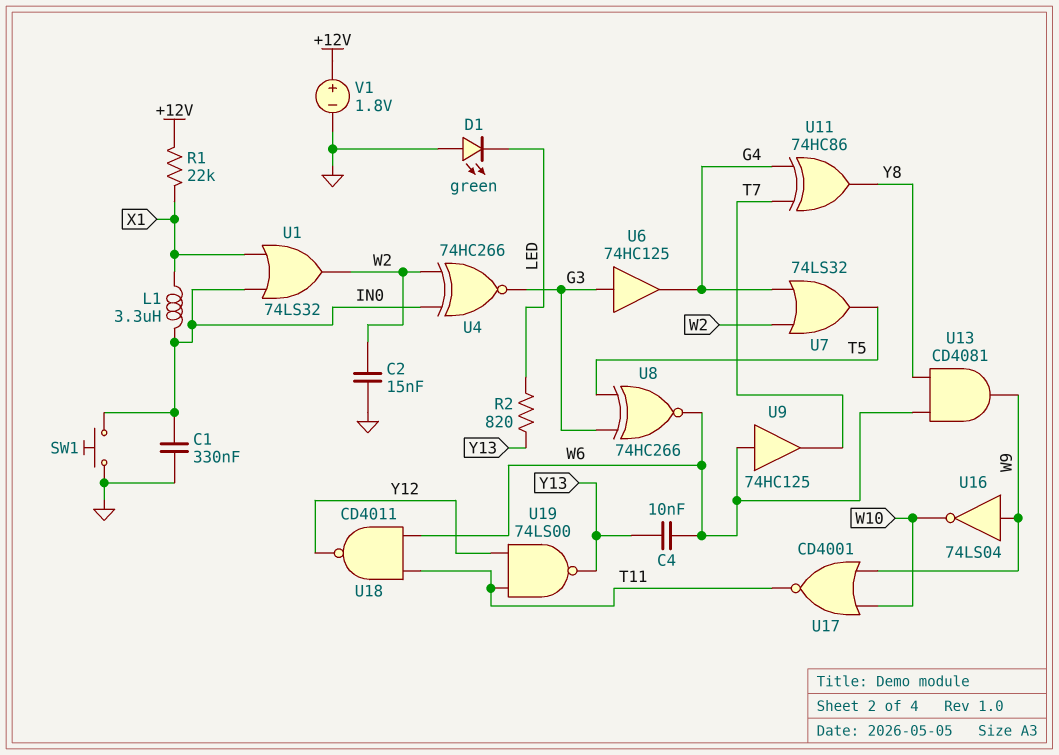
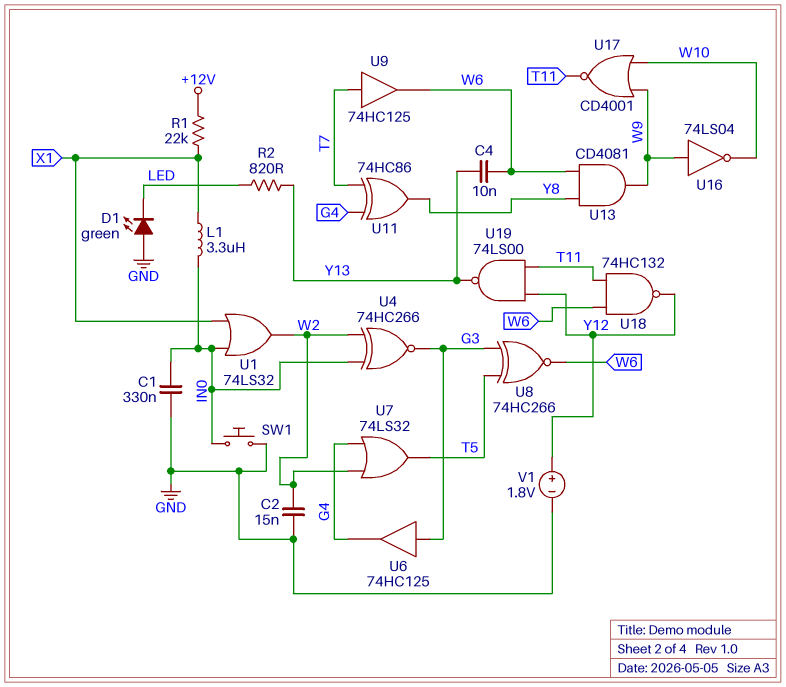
U9: buffer 74HC125 (in W6, out T7) -> buffer 74HC125 (in T7, out W6)
U18: NAND CD4011 (in T11, in W6, out Y12) -> NAND 74HC132 (in T11, in W6, out Y12)
V1: 1.8V (plus +12V, minus GND) -> 1.8V (plus Y12, minus GND)

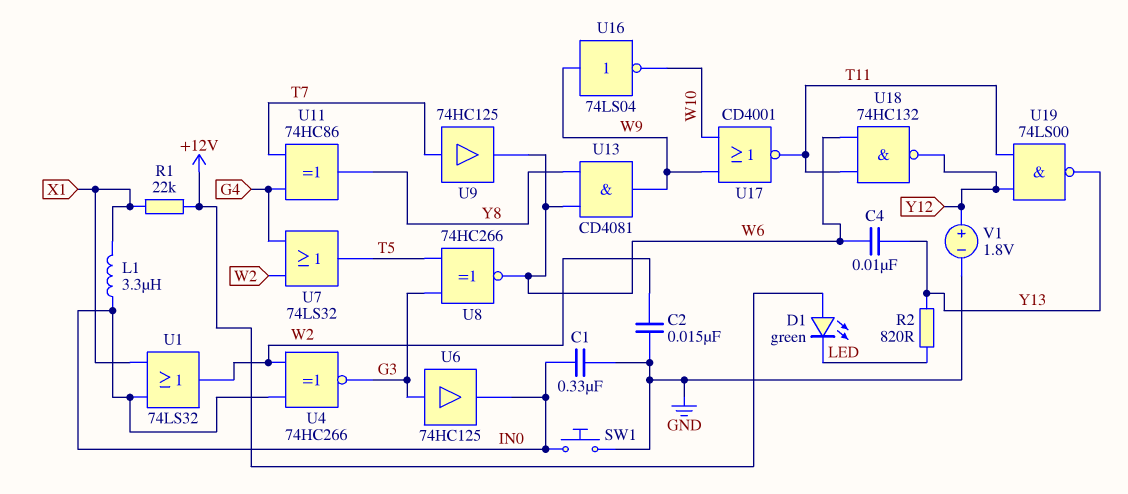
D1: LED green (A GND, K LED) -> LED green (A +12V, K LED)
U6: buffer 74HC125 (in G3, out G4) -> buffer 74HC125 (in G3, out IN0)

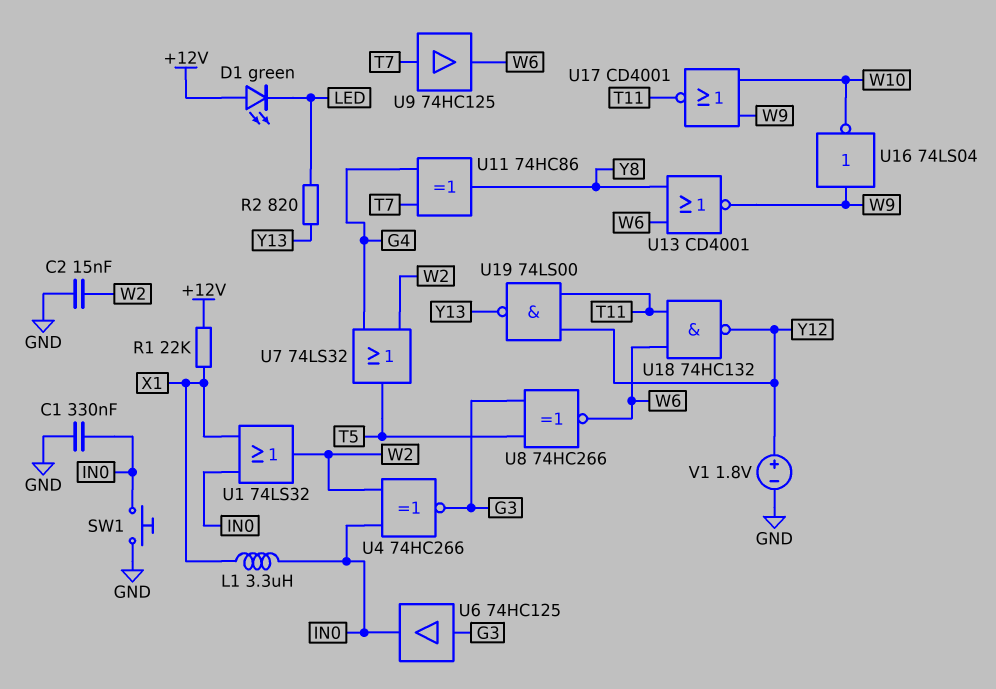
C4: 10nF (W6, Y13) -> none
U13: AND CD4081 (in W6, in Y8, out W9) -> NOR CD4001 (in W6, in Y8, out W9)

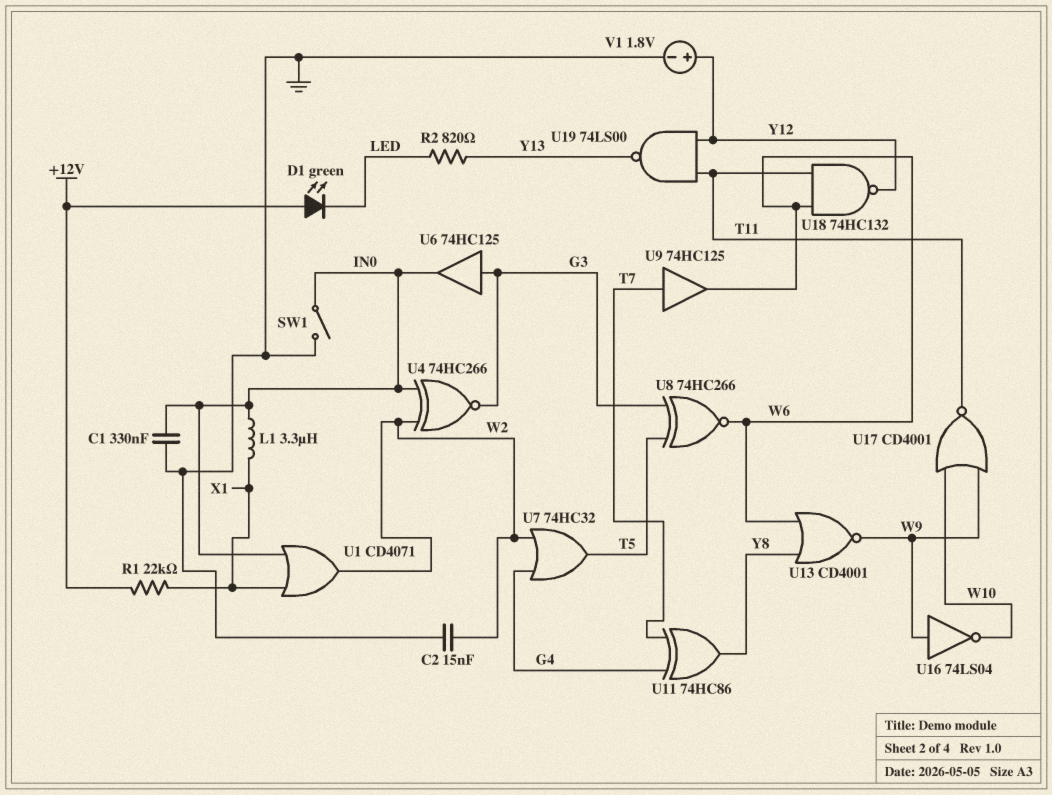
SW1: button (GND, IN0) -> switch (GND, IN0)
U1: OR 74LS32 (in IN0, in X1, out W2) -> OR CD4071 (in IN0, in X1, out W2)
U7: OR 74LS32 (in G4, in W2, out T5) -> OR 74HC32 (in G4, in W2, out T5)

